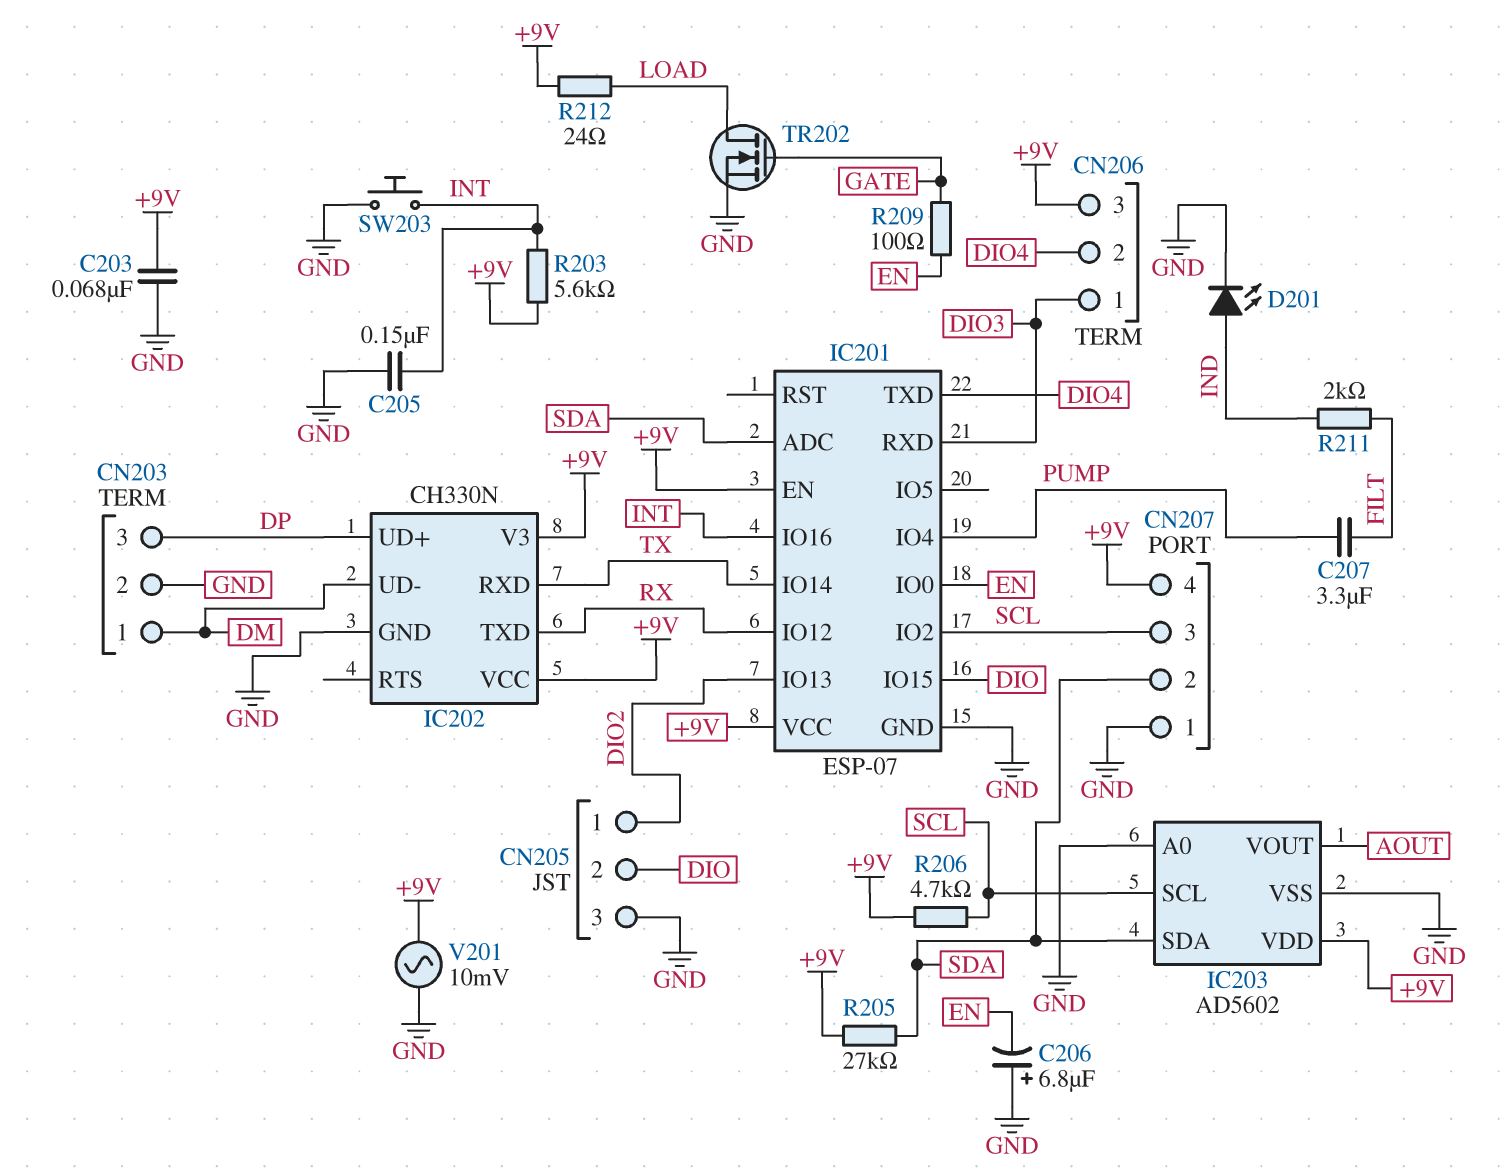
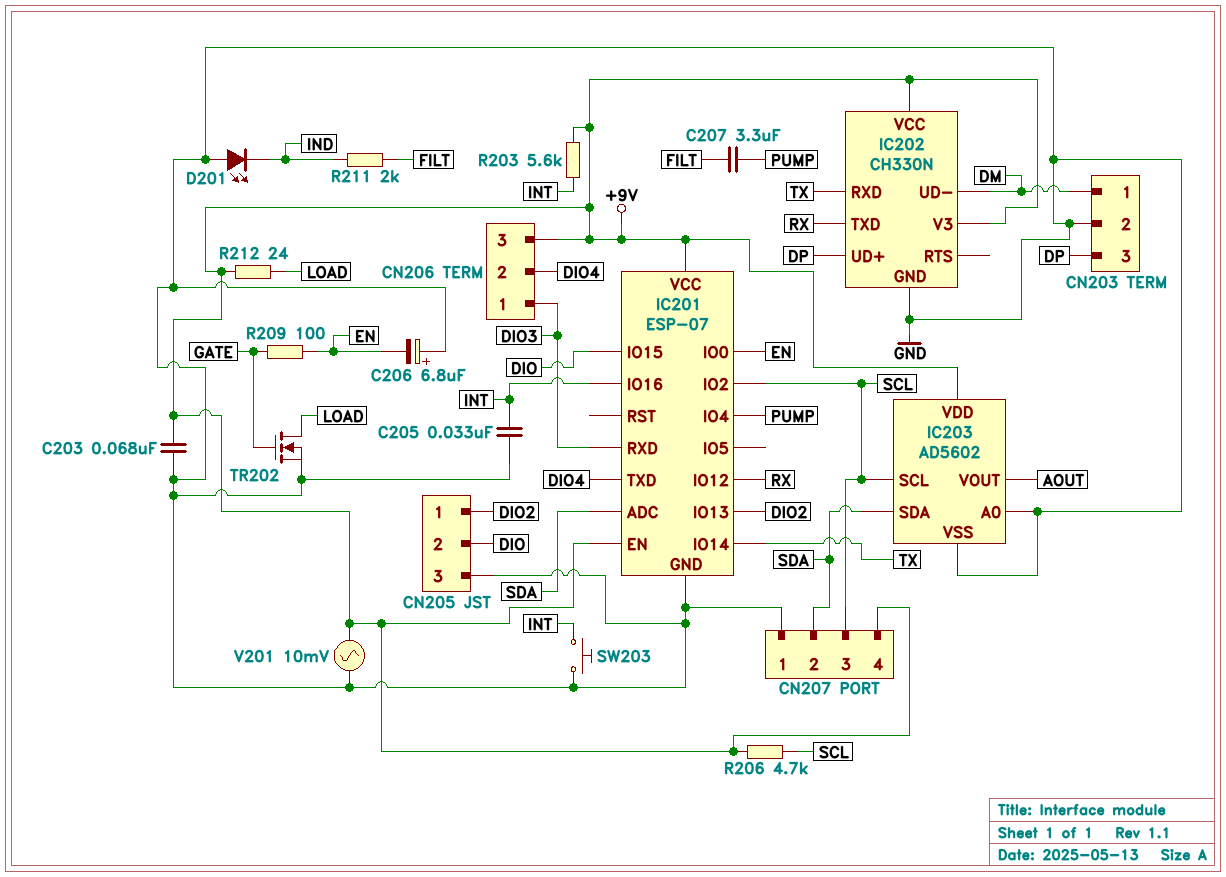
C205: 150nF (GND, INT) -> 33nF (GND, INT)
D201: LED (A IND, K GND) -> LED (A GND, K IND)
R205: 27k (+9V, SDA) -> none

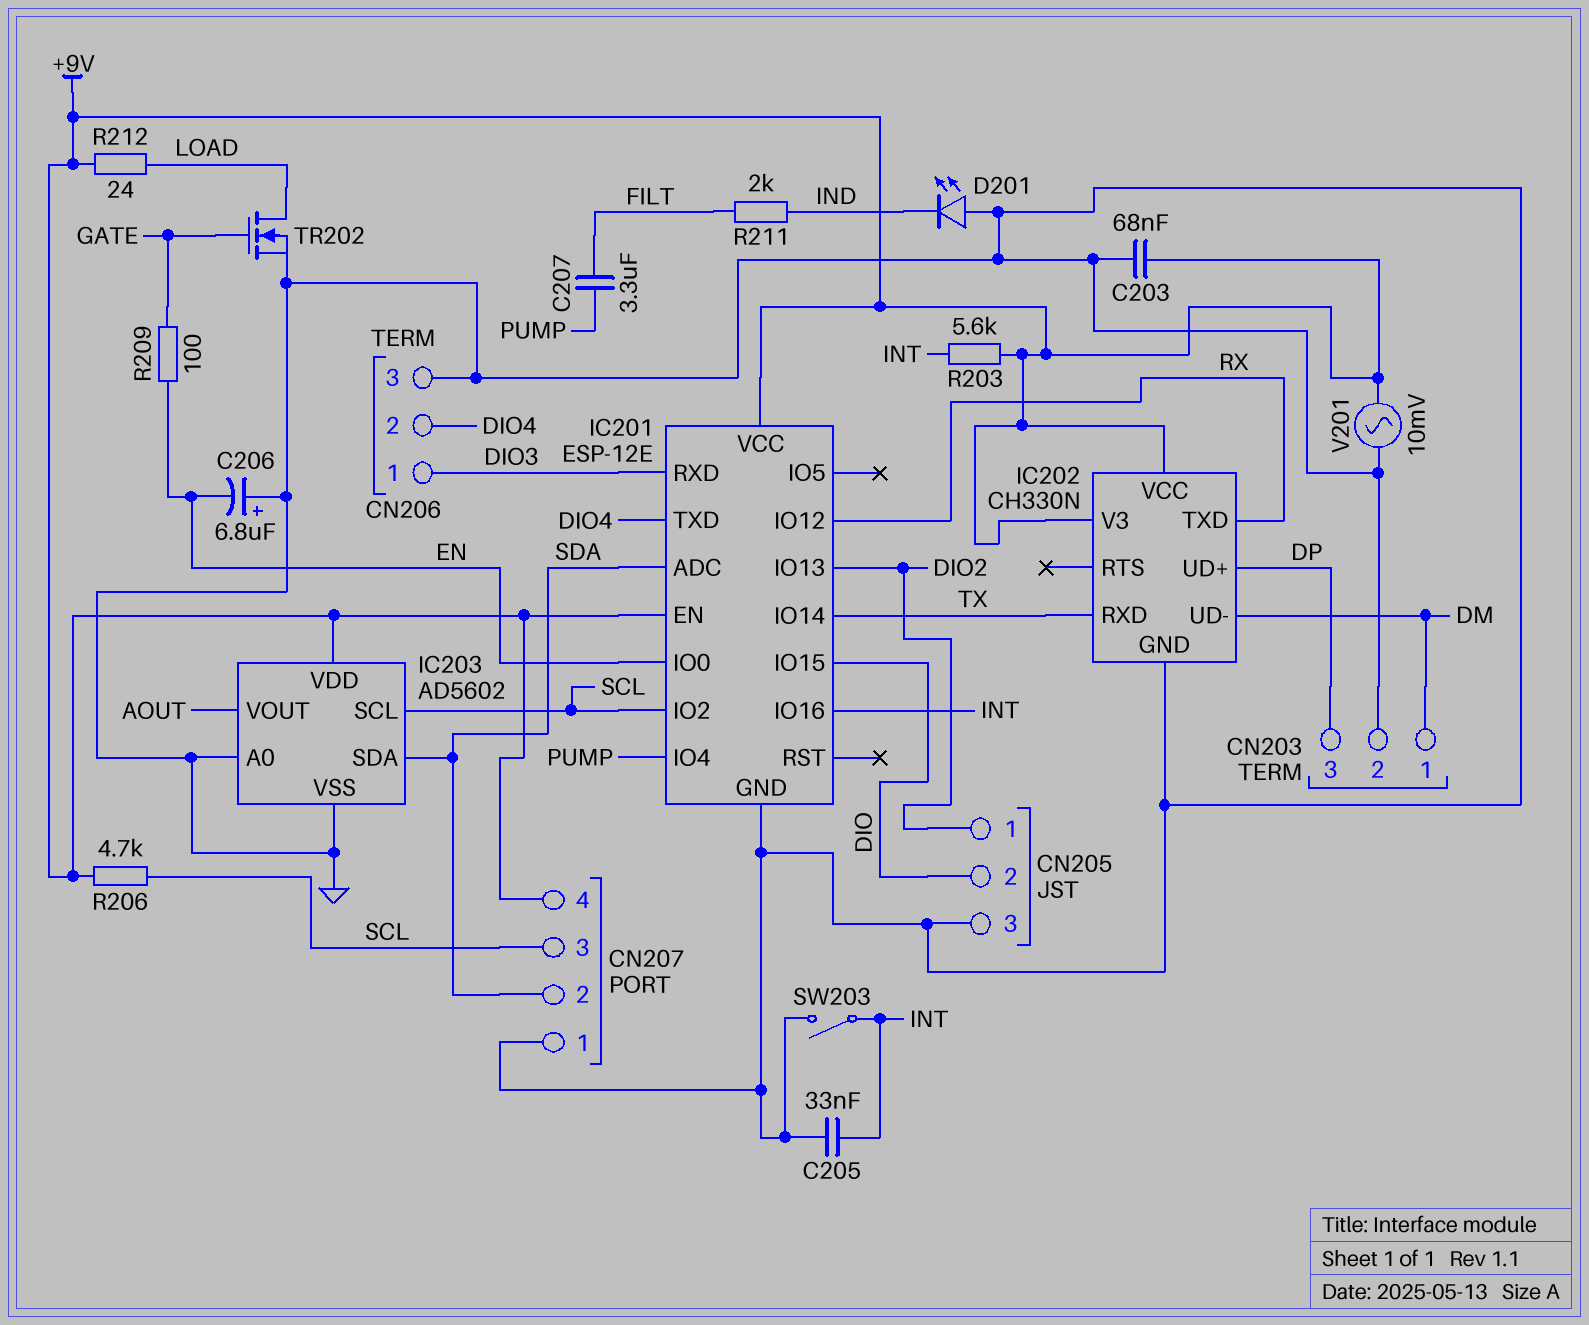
CN206 pin 3: +9V -> GND
IC201: ESP-07 -> ESP-12E
SW203: button (GND, INT) -> switch (GND, INT)

